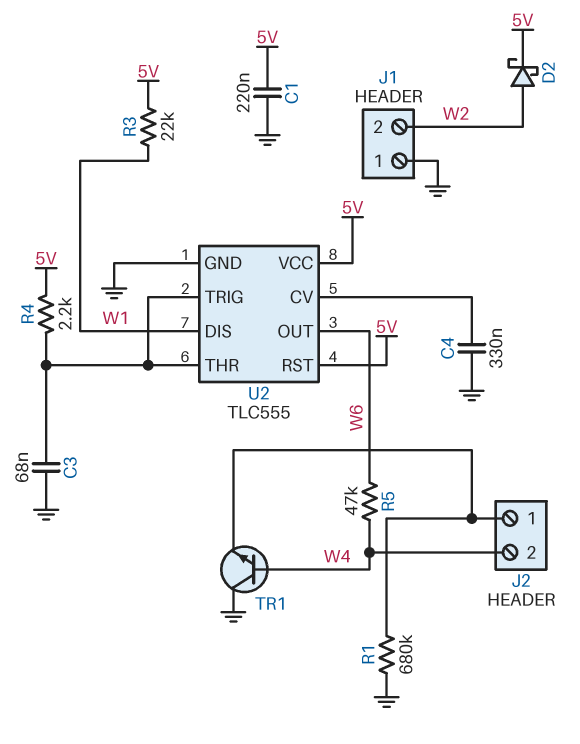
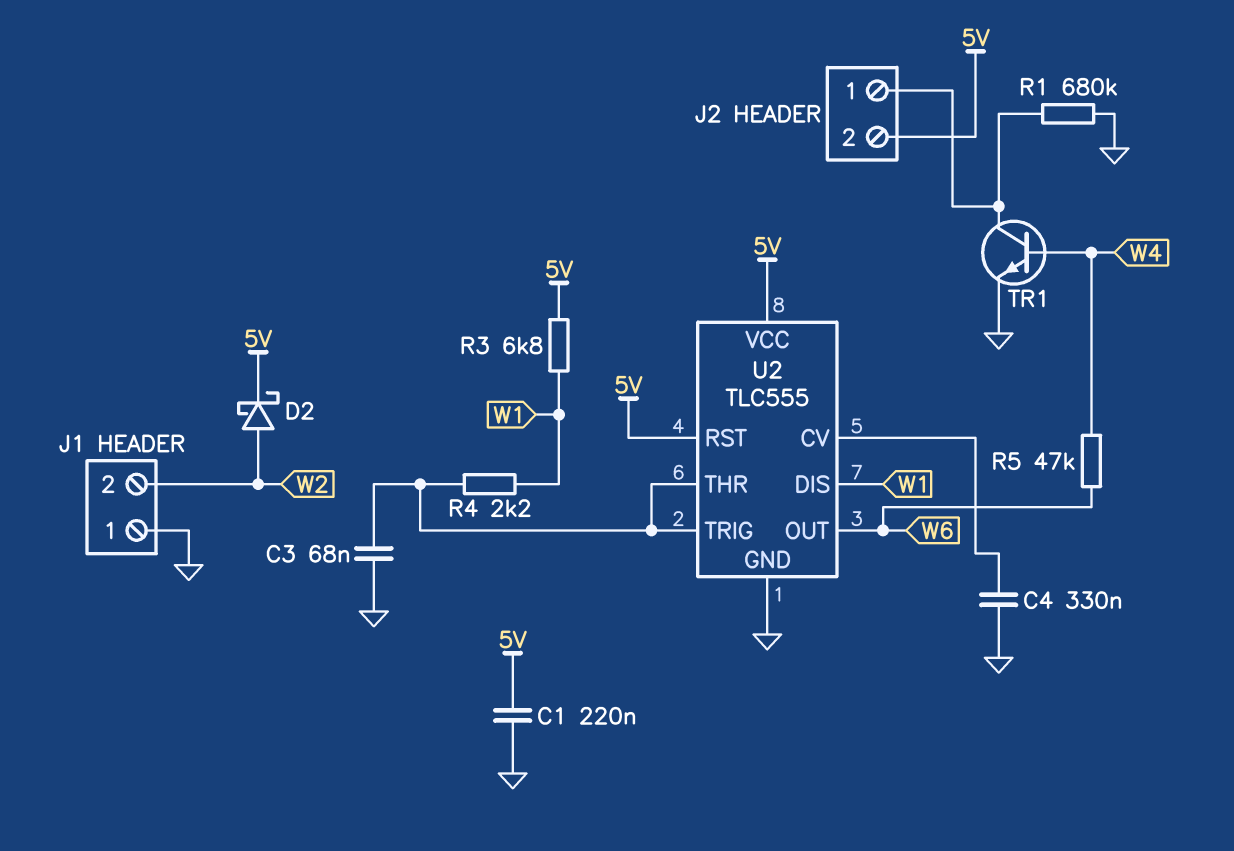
J2 pin 2: W4 -> 5V
R3: 22k (5V, W1) -> 6.8k (5V, W1)
R4: 2.2k (5V, U2/THR) -> 2.2k (U2/THR, W1)
TR1: NPN (B W4, C GND, E J2/1) -> NPN (B W4, C J2/1, E GND)

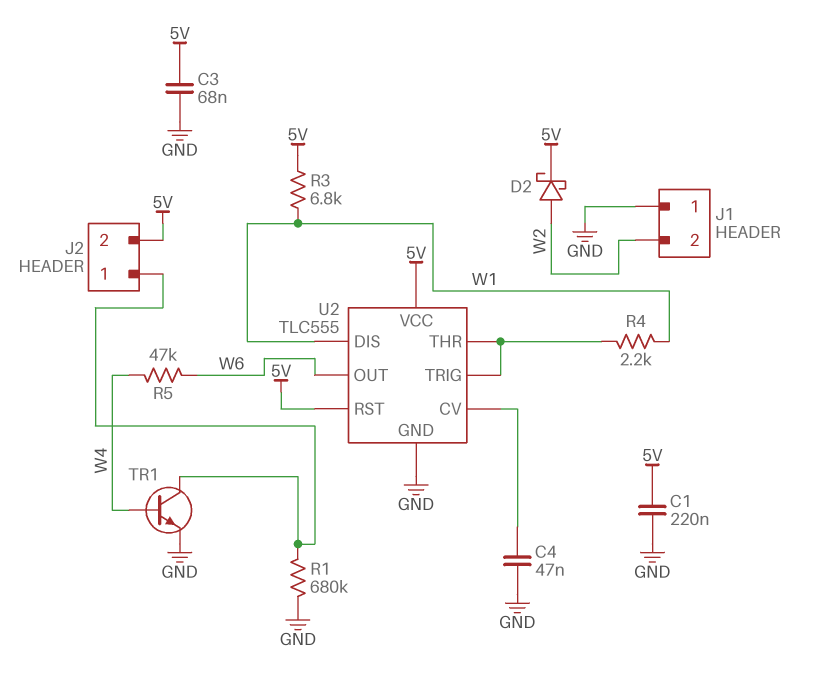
C3: 68nF (GND, U2/THR) -> 68nF (5V, GND)
C4: 330nF (GND, U2/CV) -> 47nF (GND, U2/CV)

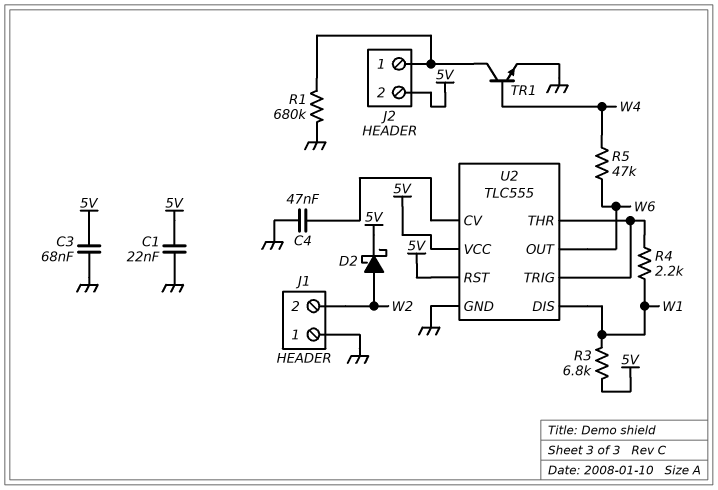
C1: 220nF (5V, GND) -> 22nF (5V, GND)

